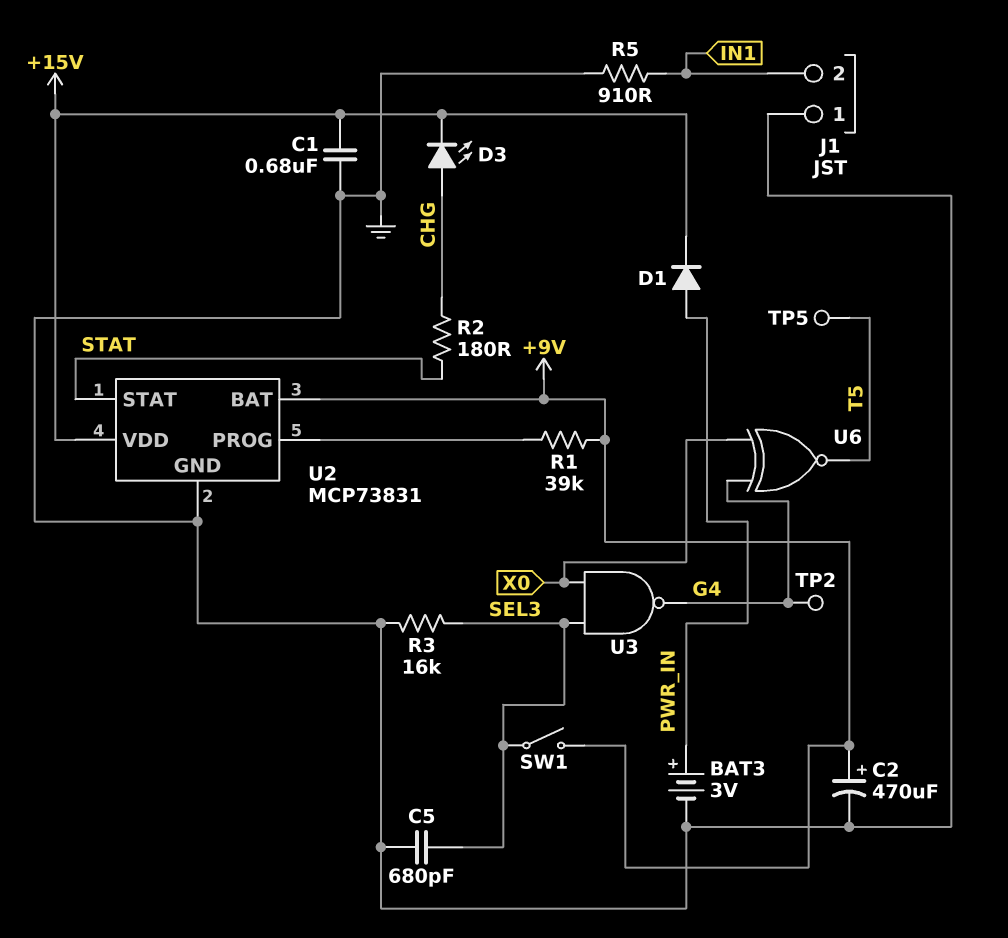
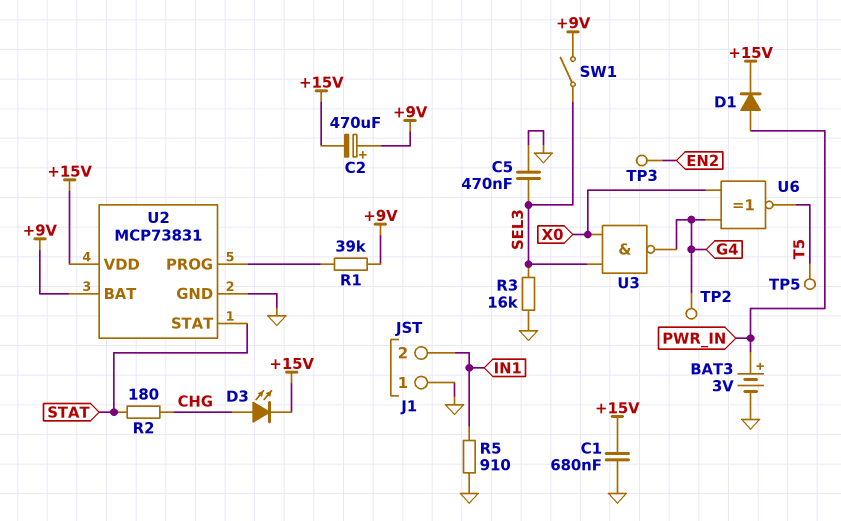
C2: 470uF (plus +9V, minus GND) -> 470uF (plus +9V, minus +15V)
C5: 680pF (GND, SEL3) -> 470nF (GND, SEL3)
TP3: none -> test point (EN2)

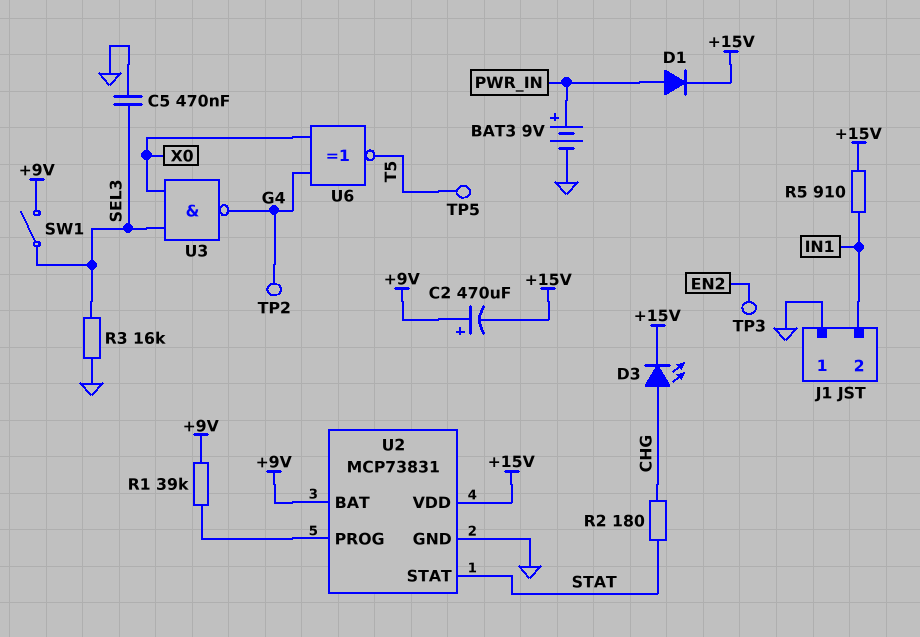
BAT3: 3V (plus PWR_IN, minus GND) -> 9V (plus PWR_IN, minus GND)
C1: 680nF (+15V, GND) -> none
R5: 910 (GND, IN1) -> 910 (+15V, IN1)

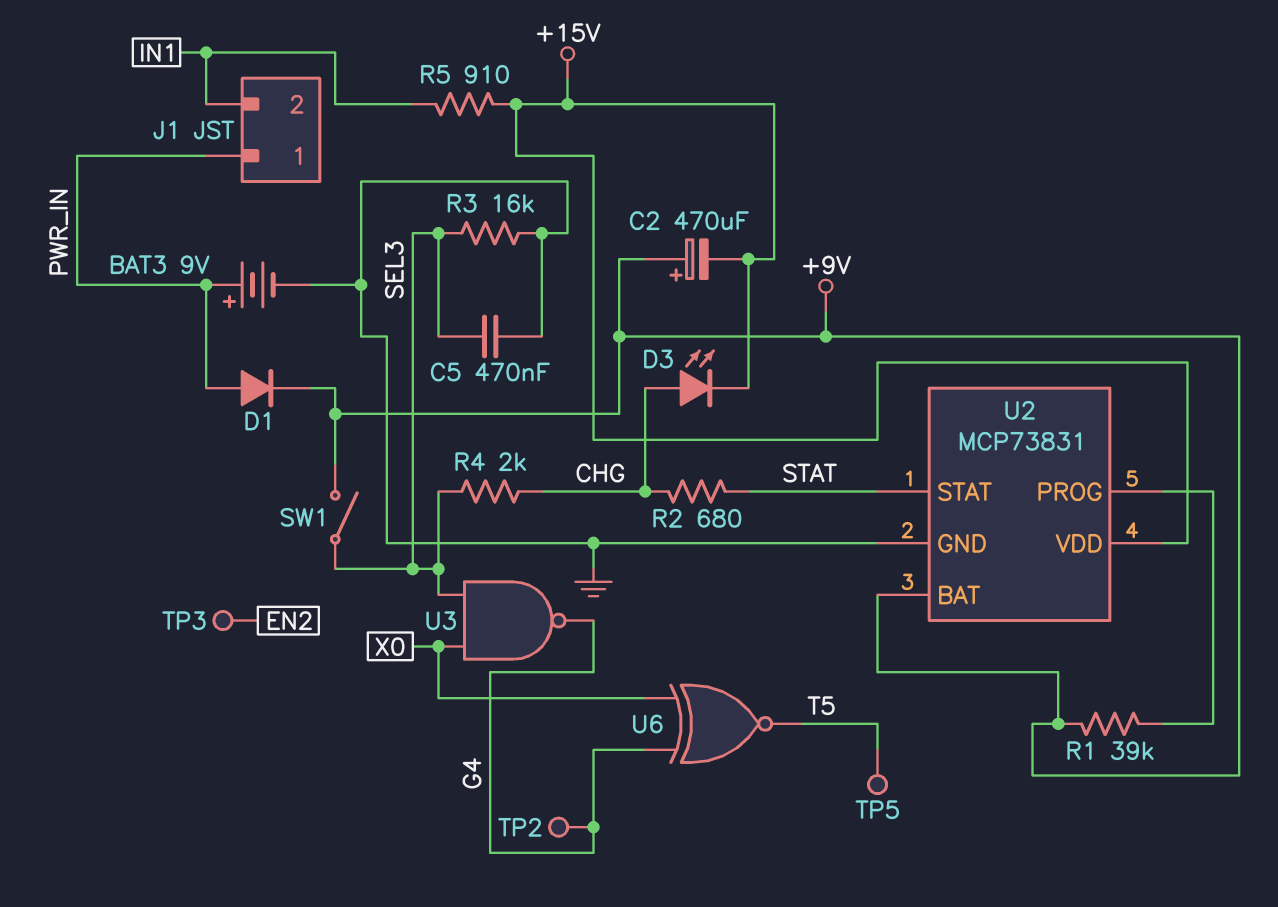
D1: diode (A PWR_IN, K +15V) -> diode (A PWR_IN, K +9V)
J1 pin 1: GND -> PWR_IN
R2: 180 (CHG, STAT) -> 680 (CHG, STAT)
R4: none -> 2k (CHG, SEL3)

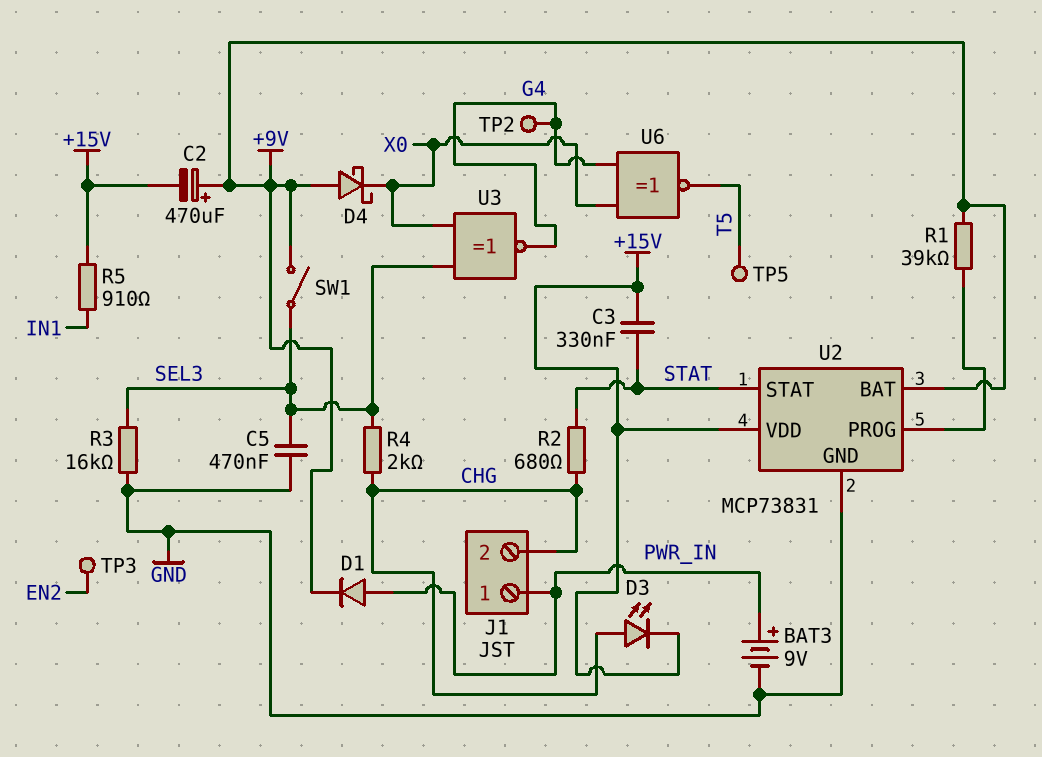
C3: none -> 330nF (+15V, STAT)
D4: none -> schottky (A +9V, K X0)
J1 pin 2: IN1 -> CHG
U3: NAND (in SEL3, in X0, out G4) -> XNOR (in SEL3, in X0, out G4)

